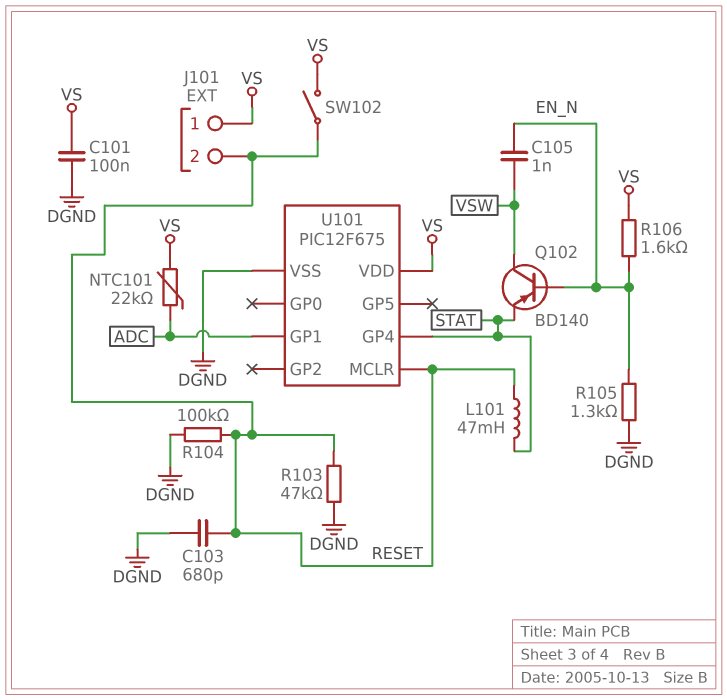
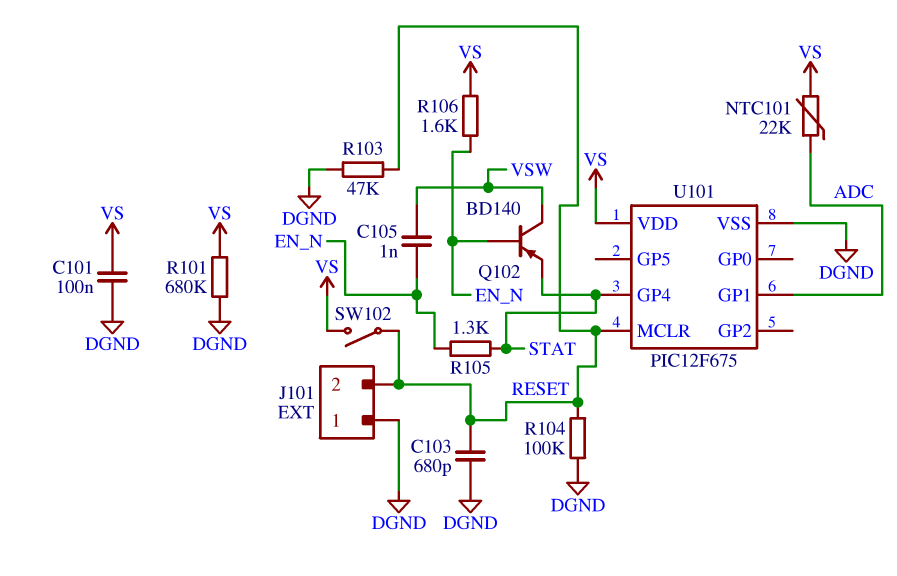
J101 pin 1: VS -> DGND
L101: 47mH (RESET, STAT) -> none
R101: none -> 680k (DGND, VS)
R105: 1.3k (DGND, EN_N) -> 1.3k (EN_N, STAT)

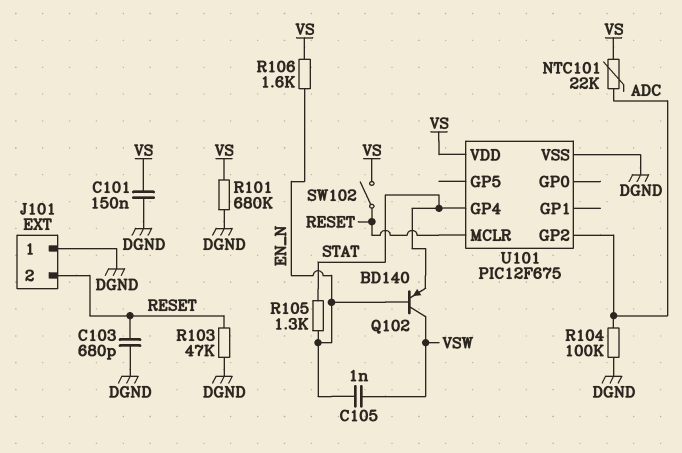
C101: 100nF (DGND, VS) -> 150nF (DGND, VS)
R104: 100k (DGND, RESET) -> 100k (ADC, DGND)
U101 pin GP1: ADC -> none
U101 pin GP2: none -> ADC

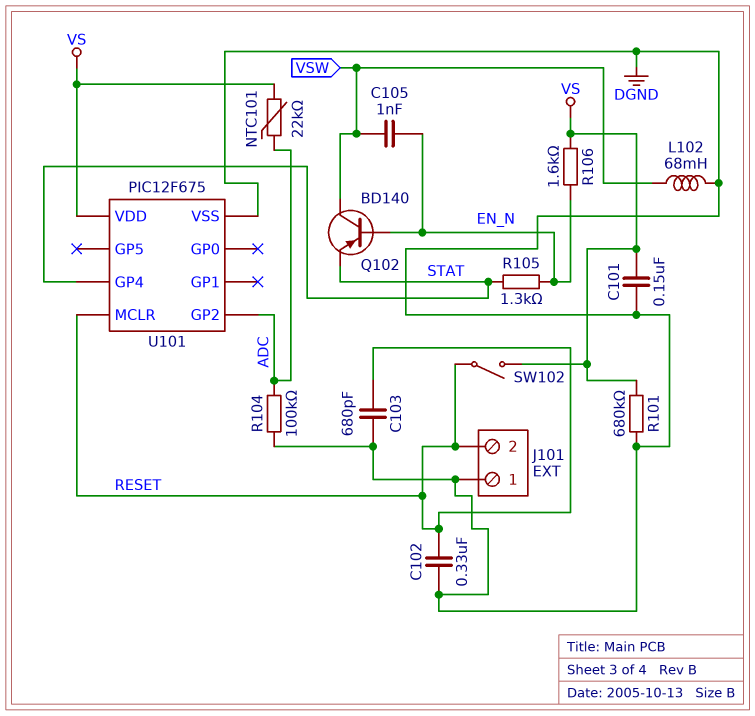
C102: none -> 330nF (DGND, RESET)
L102: none -> 68mH (DGND, VSW)
R103: 47k (DGND, RESET) -> none

